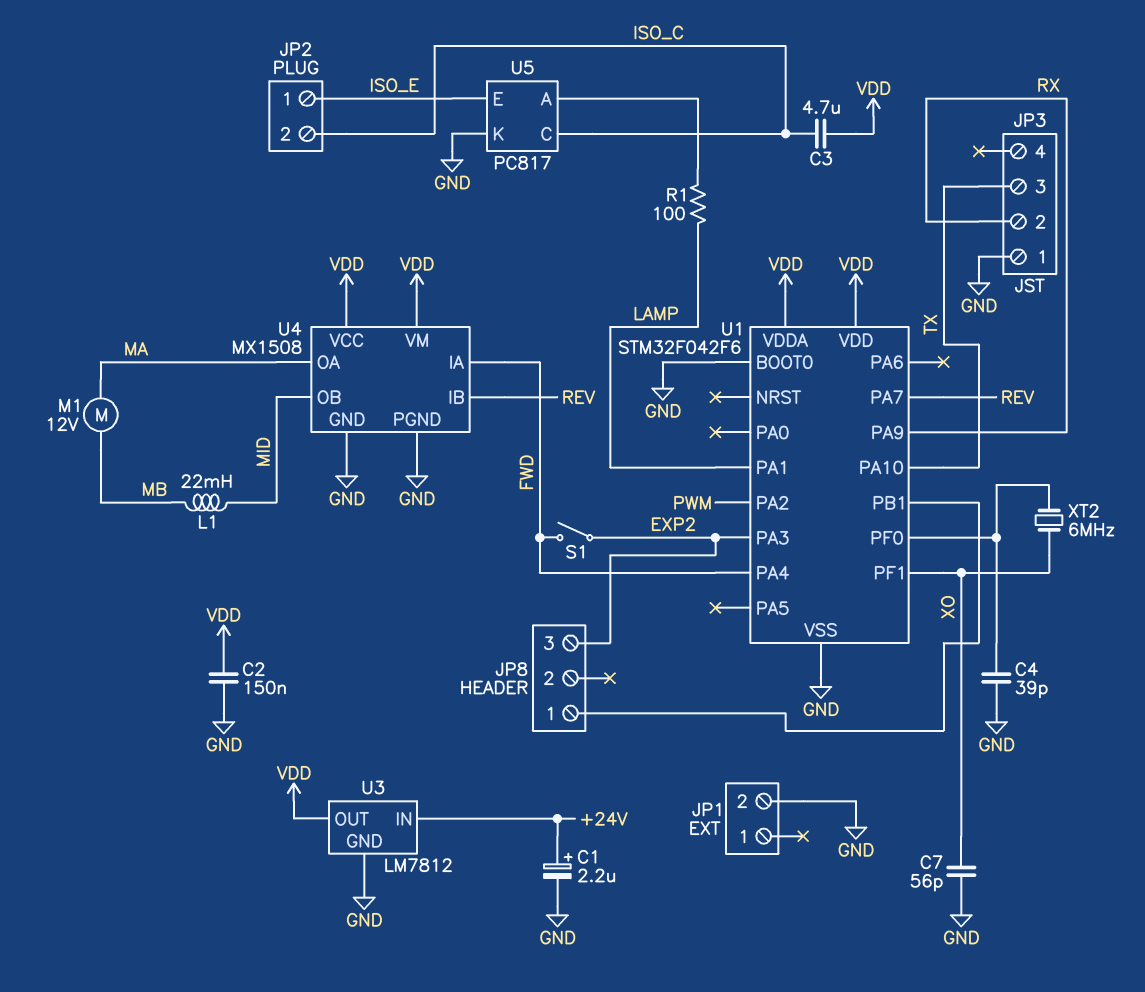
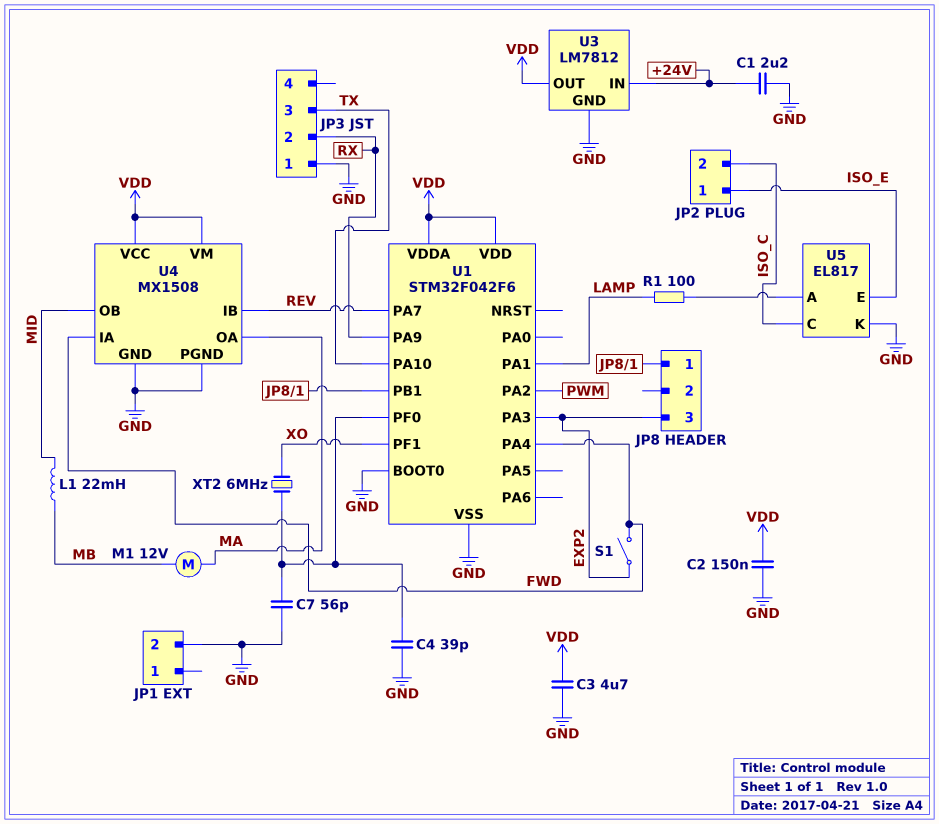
C1: 2.2uF (plus +24V, minus GND) -> 2.2uF (+24V, GND)
C3: 4.7uF (ISO_C, VDD) -> 4.7uF (GND, VDD)
C7: 56pF (GND, XO) -> 56pF (GND, U1/PF0)
U5: PC817 -> EL817

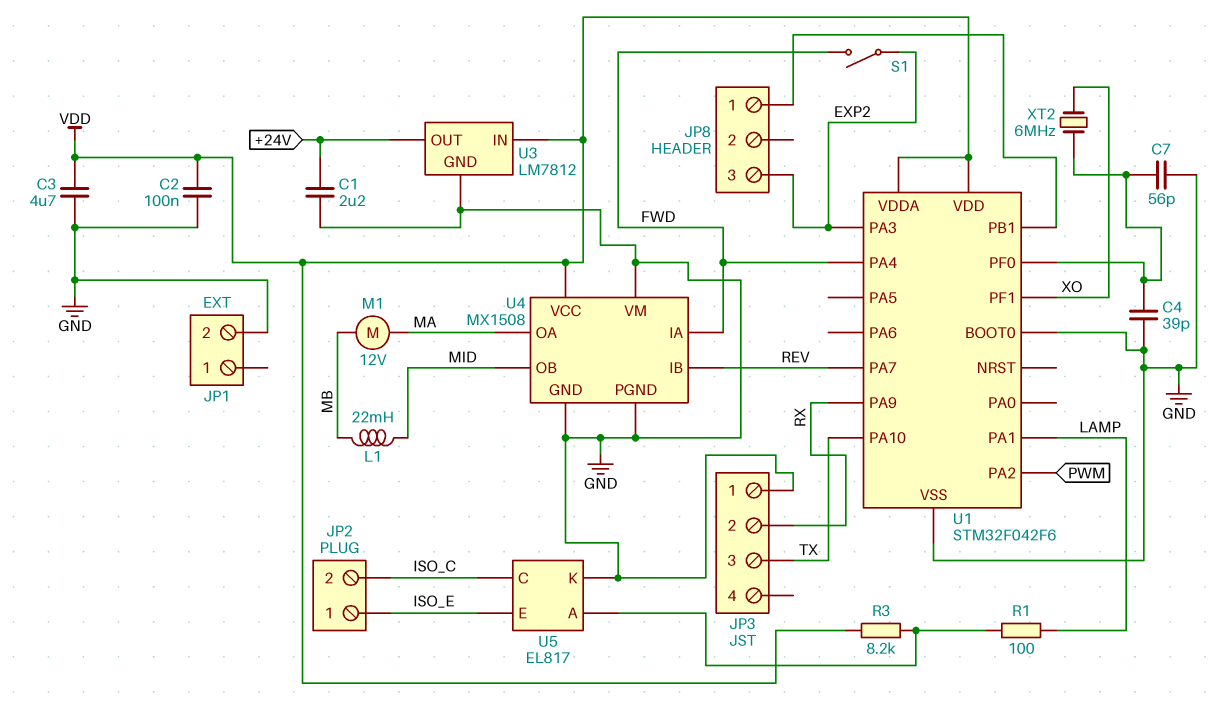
C2: 150nF (GND, VDD) -> 100nF (GND, VDD)
R3: none -> 8.2k (U5/A, VDD)
U3 pin IN: +24V -> VDD
U3 pin OUT: VDD -> +24V
U4 pin VM: VDD -> GND

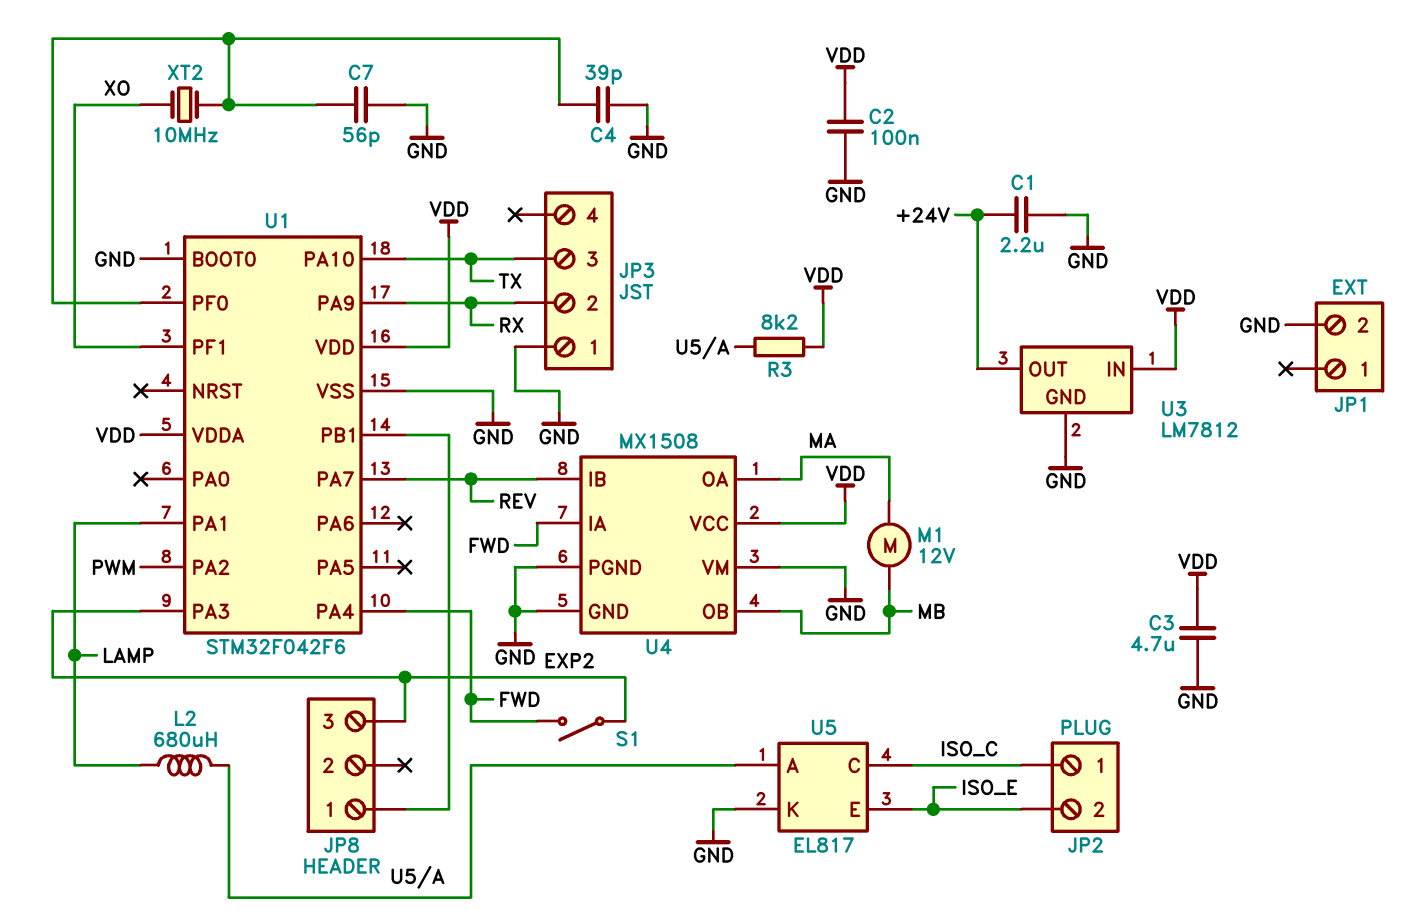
JP2 pin 1: ISO_E -> ISO_C
JP2 pin 2: ISO_C -> ISO_E
L1: 22mH (MB, MID) -> none
L2: none -> 680uH (LAMP, U5/A)
R1: 100 (LAMP, U5/A) -> none
U4 pin OB: MID -> MB
XT2: 6MHz (U1/PF0, XO) -> 10MHz (U1/PF0, XO)

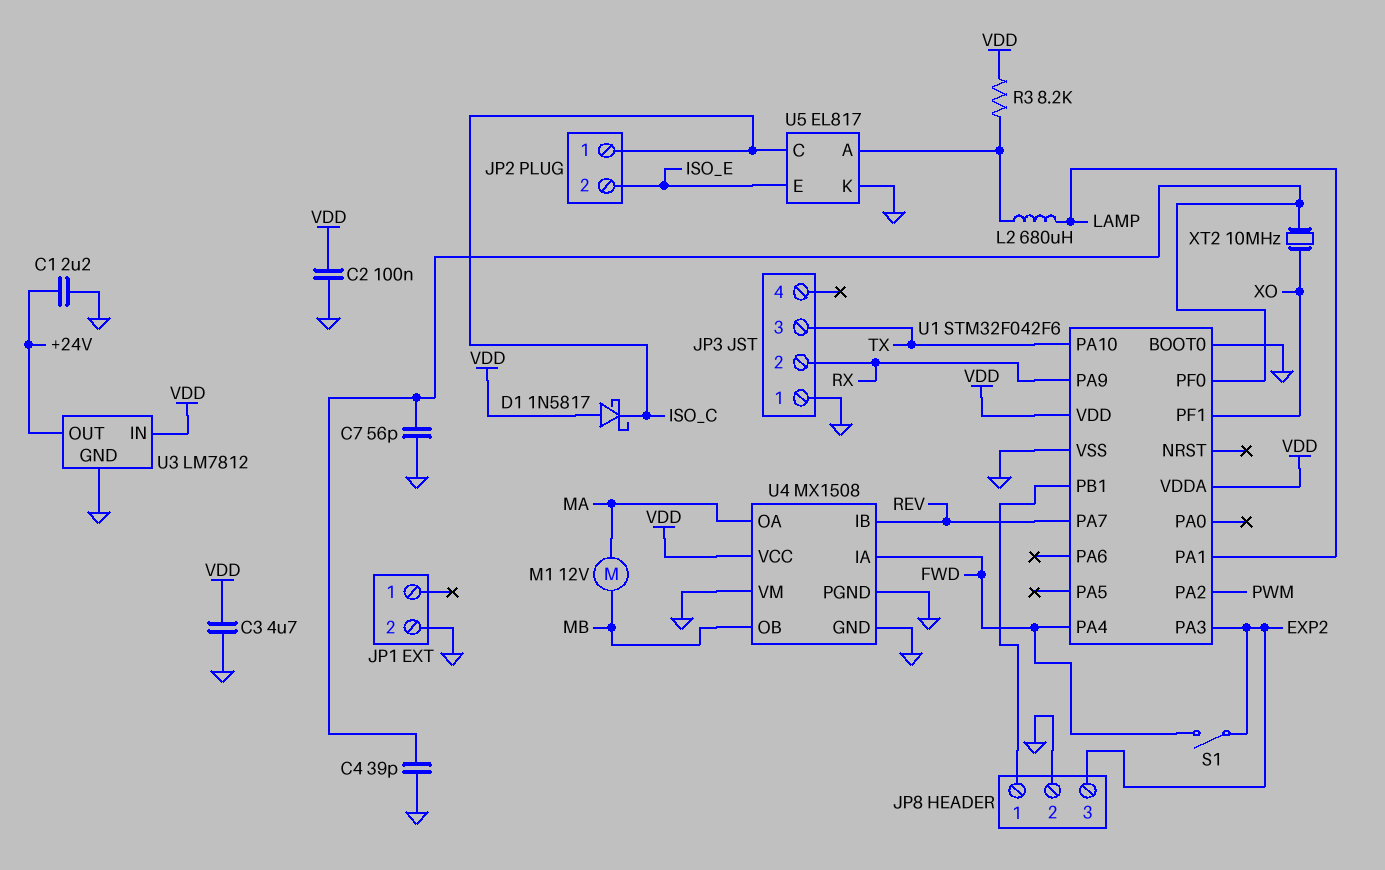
D1: none -> schottky 1N5817 (A VDD, K ISO_C)
JP8 pin 2: none -> GND

